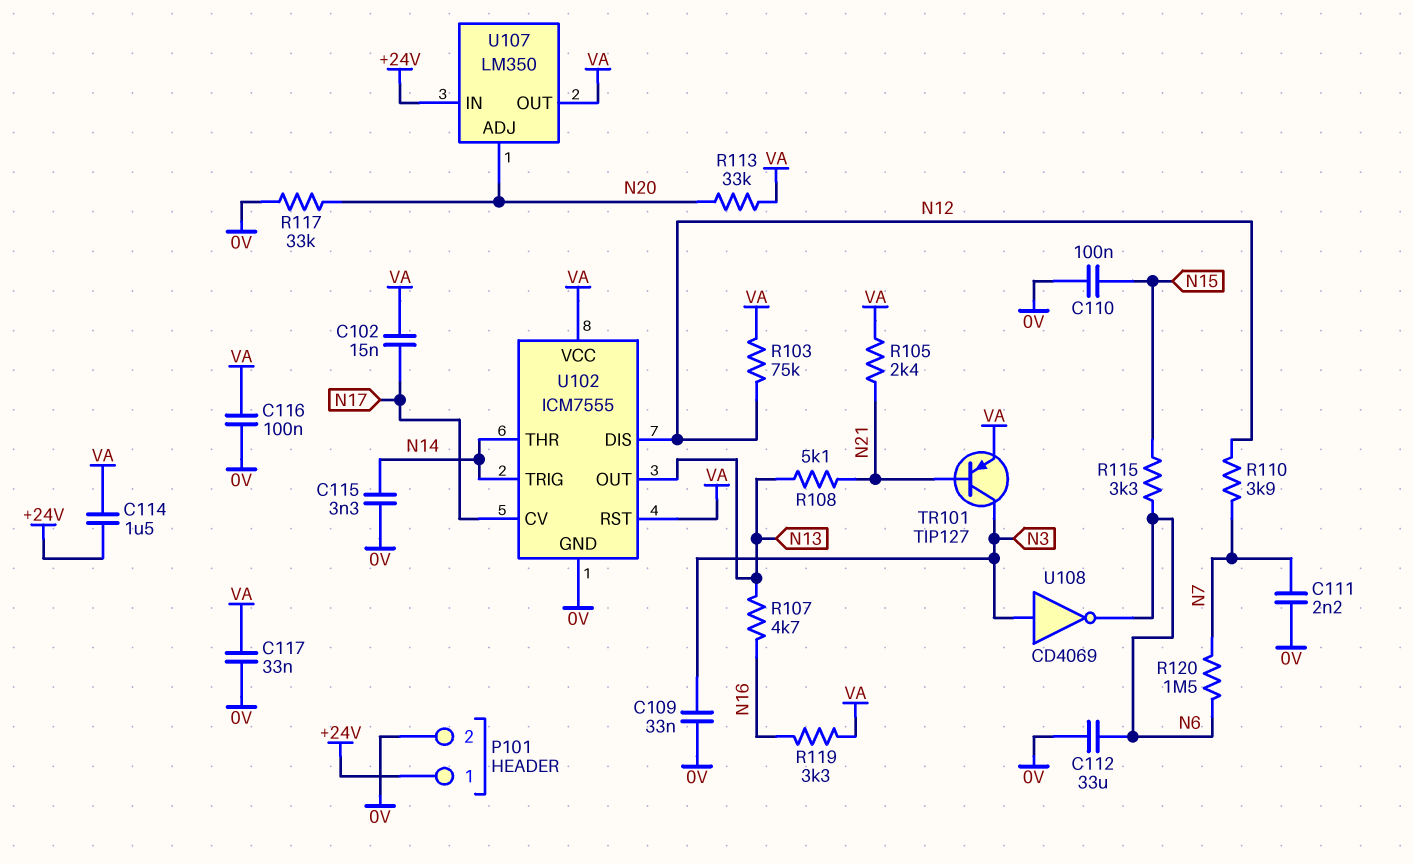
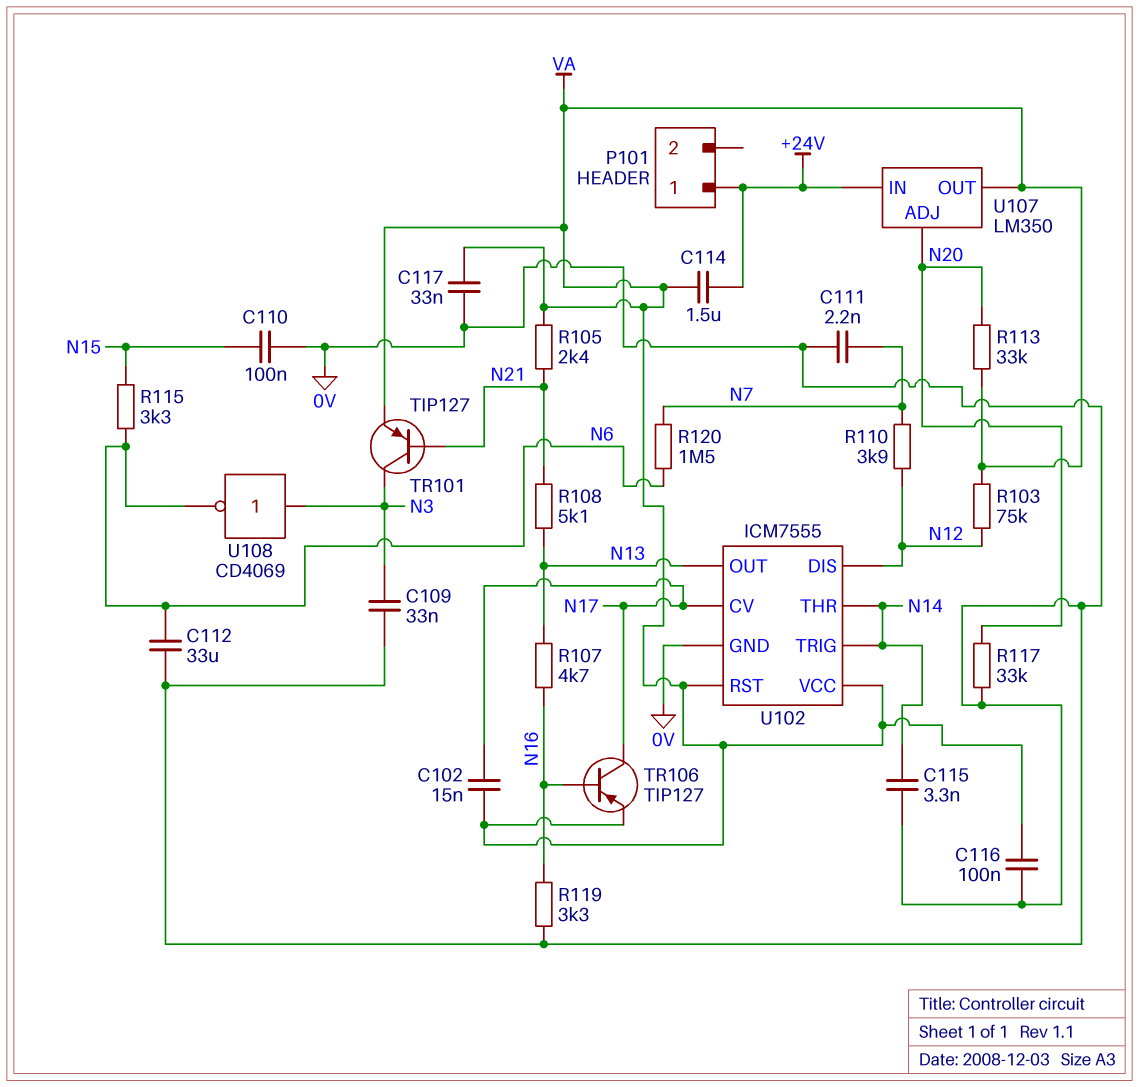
P101 pin 2: 0V -> none
R119: 3.3k (N16, VA) -> 3.3k (0V, N16)
TR106: none -> PNP TIP127 (B N16, C N17, E VA)

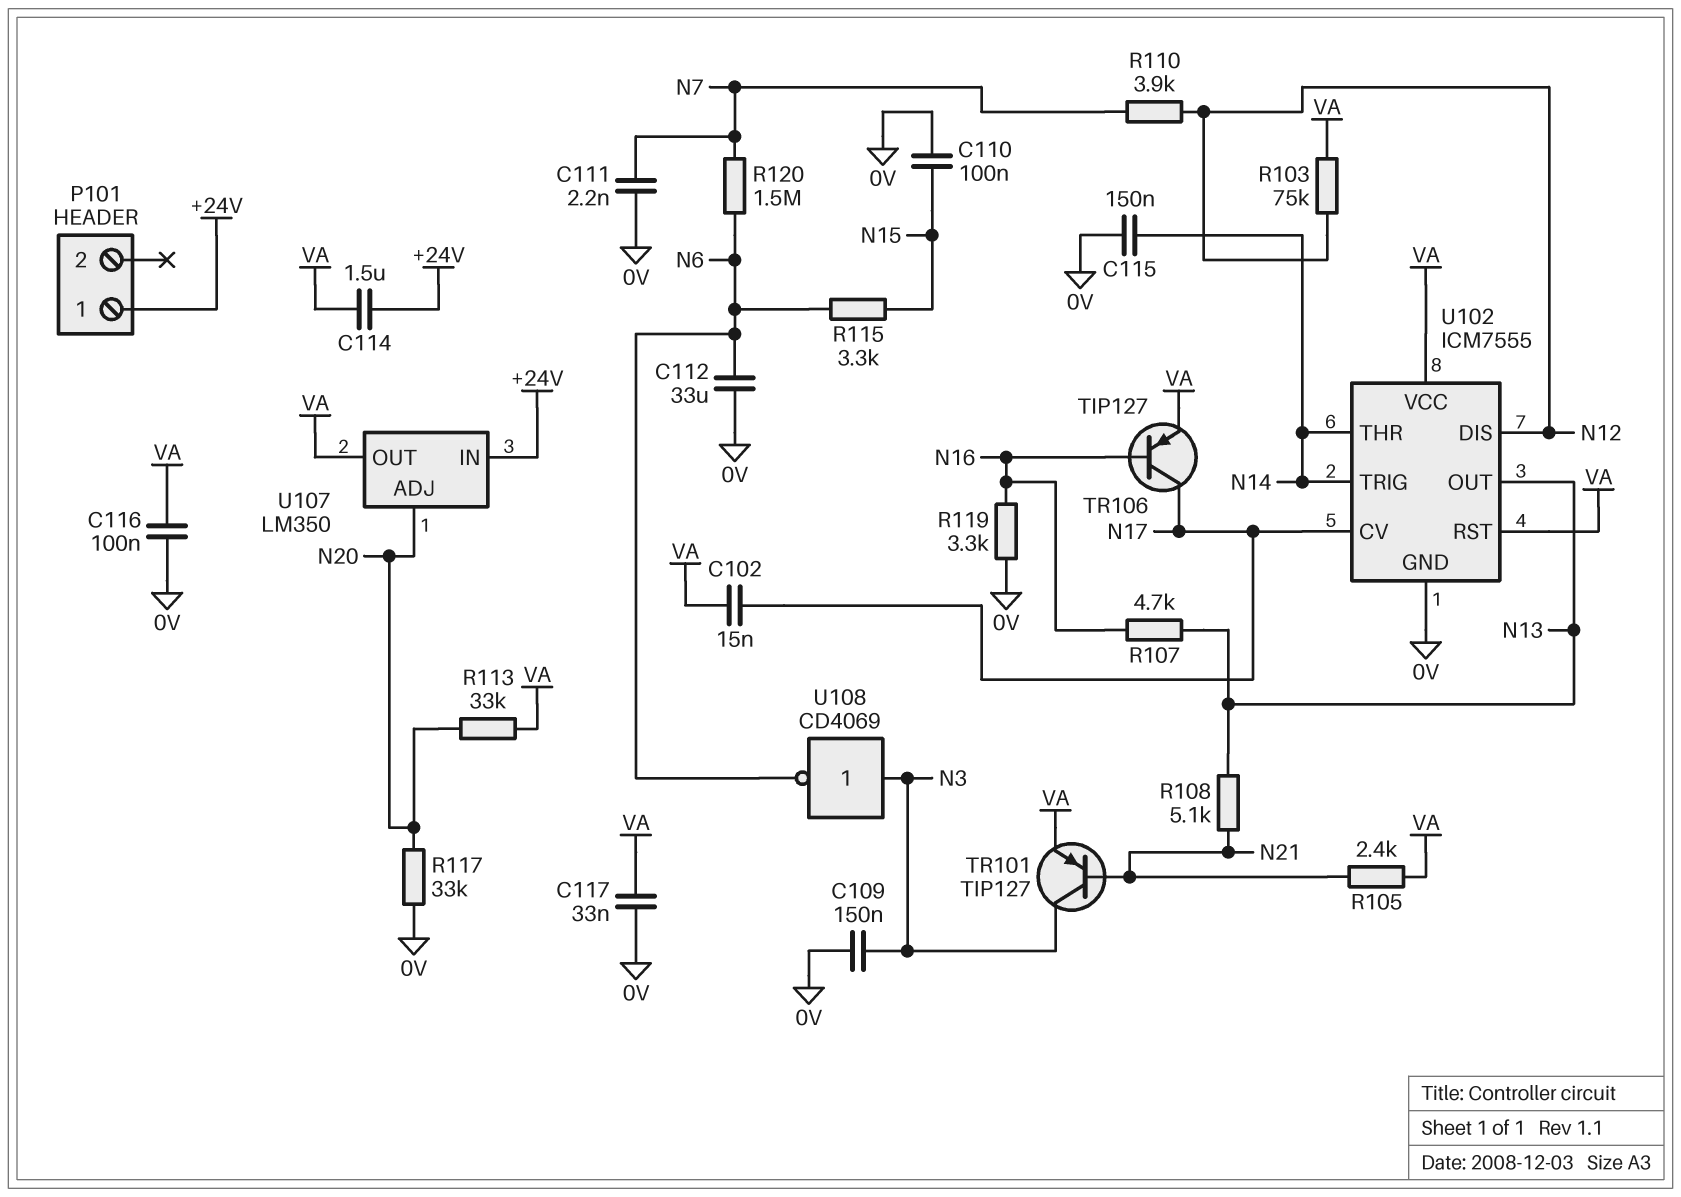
C109: 33nF (0V, N3) -> 150nF (0V, N3)
C115: 3.3nF (0V, N14) -> 150nF (0V, N14)

